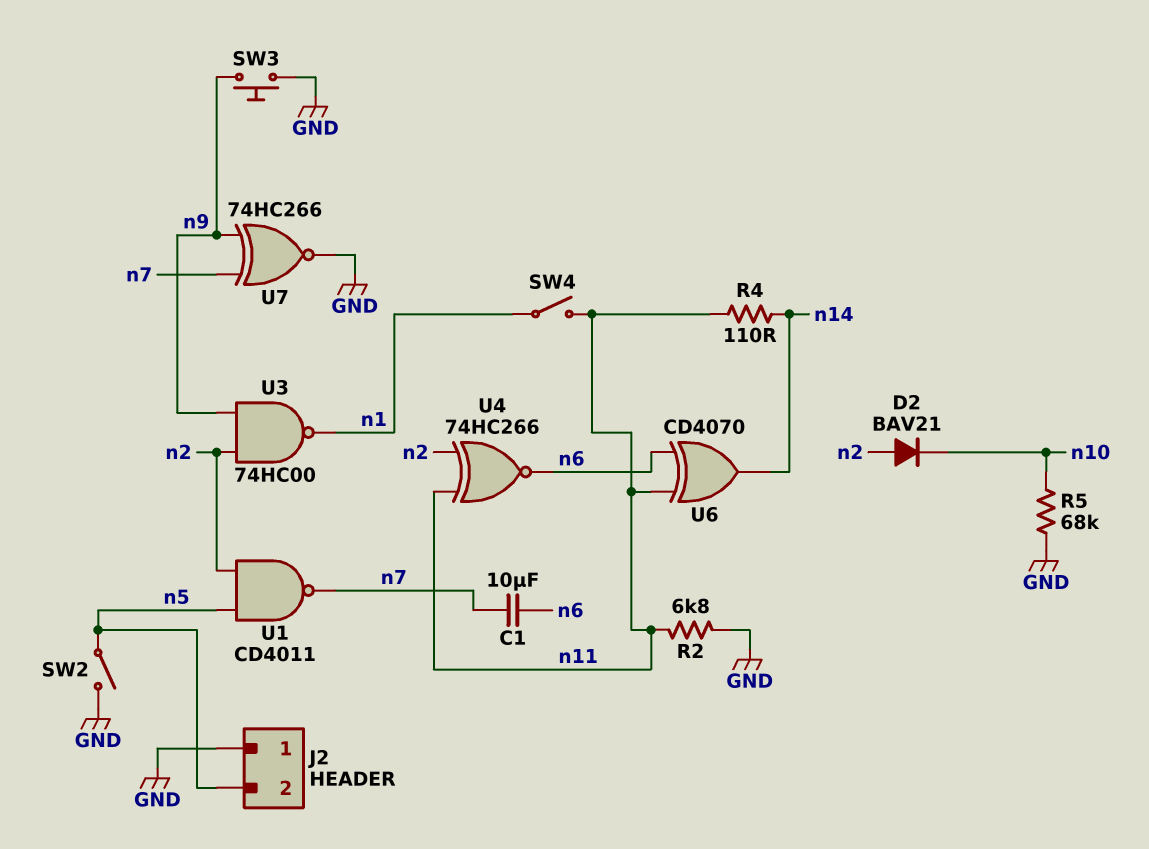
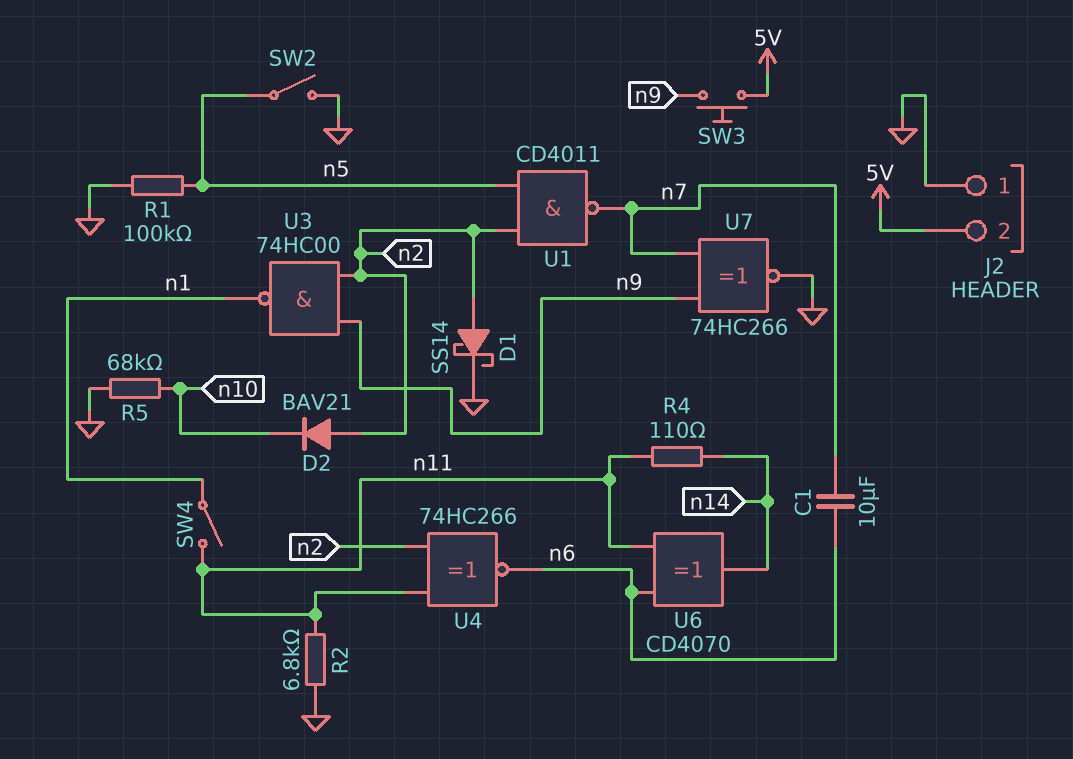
D1: none -> schottky SS14 (A n2, K GND)
J2 pin 2: n5 -> 5V
R1: none -> 100k (GND, n5)
SW3: button (GND, n9) -> button (5V, n9)

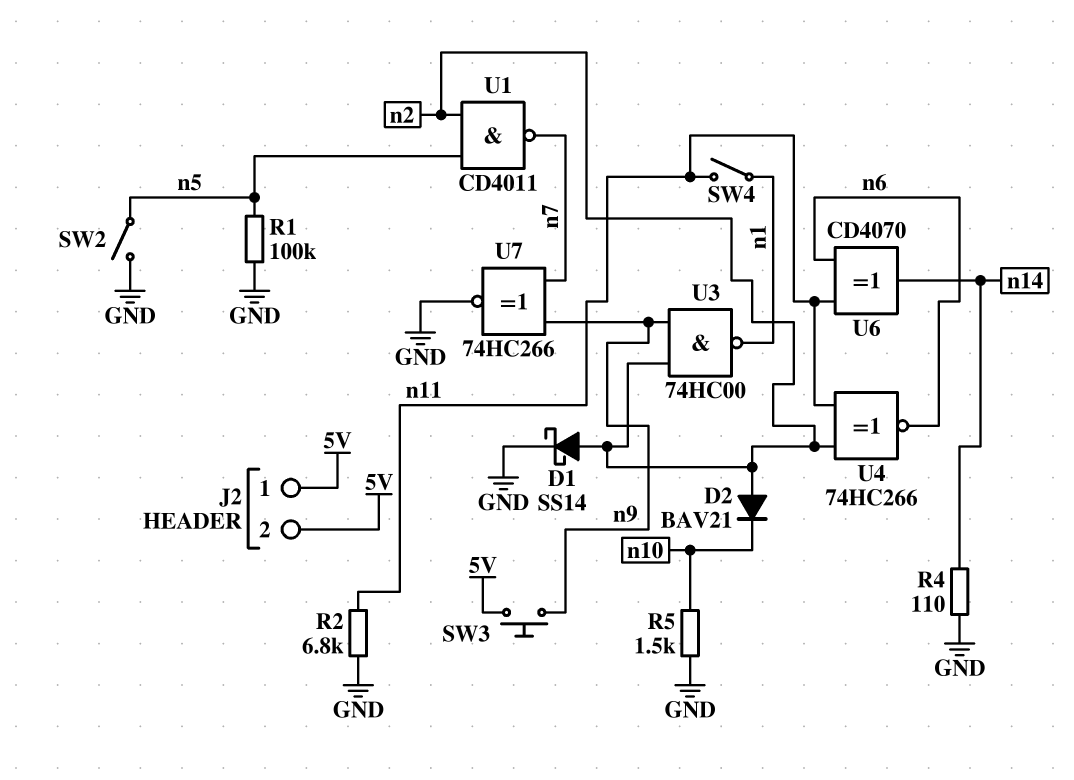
C1: 10uF (n6, n7) -> none
J2 pin 1: GND -> 5V
R4: 110 (n11, n14) -> 110 (GND, n14)
R5: 68k (GND, n10) -> 1.5k (GND, n10)

